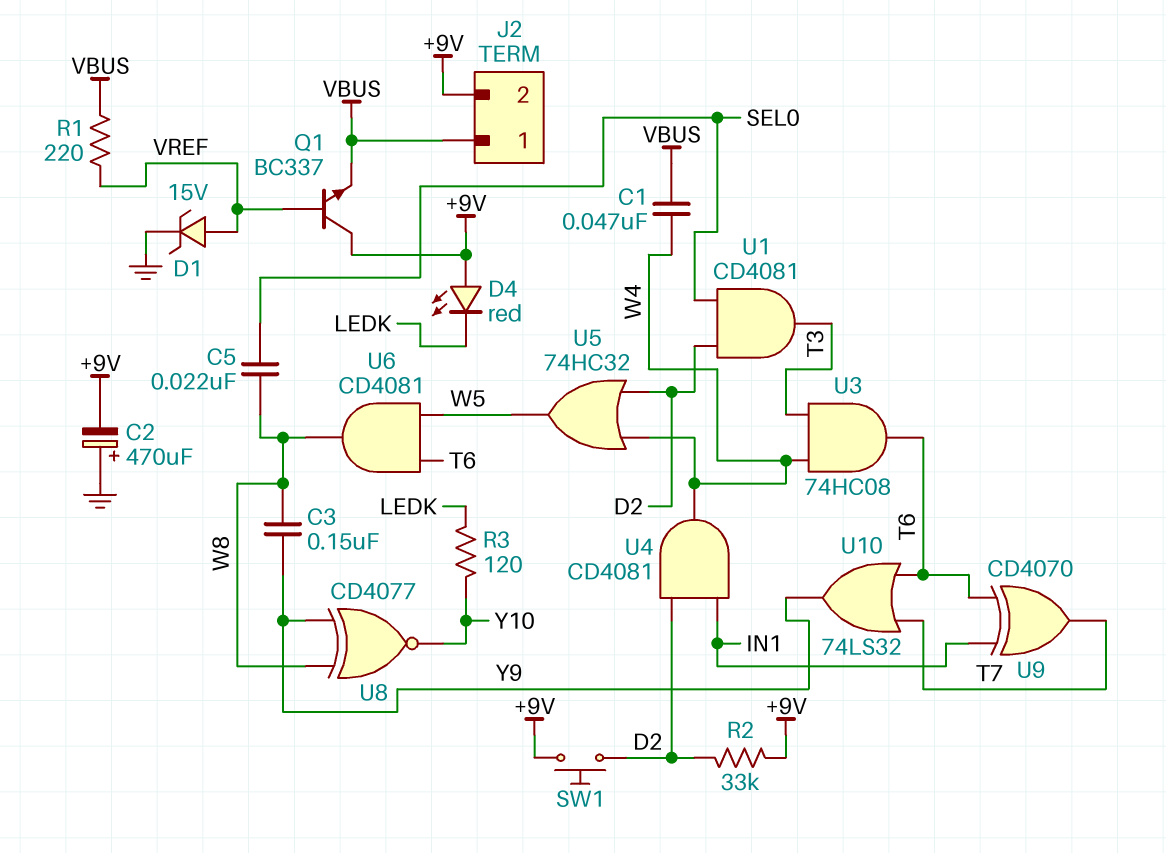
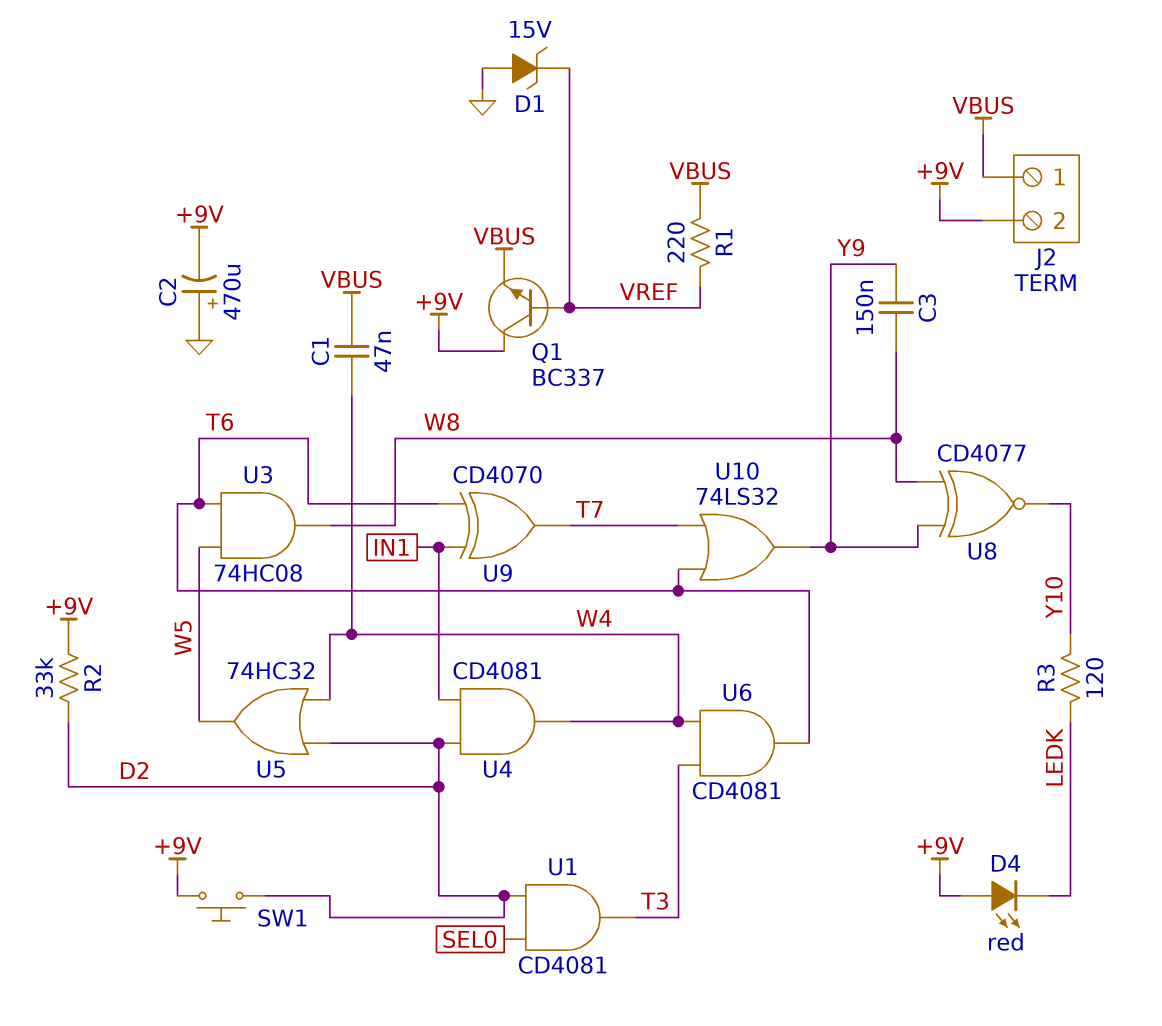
C5: 22nF (SEL0, W8) -> none
D1: zener 15V (A VREF, K GND) -> zener 15V (A GND, K VREF)
U3: AND 74HC08 (in T3, in W4, out T6) -> AND 74HC08 (in T6, in W5, out W8)
U6: AND CD4081 (in T6, in W5, out W8) -> AND CD4081 (in T3, in W4, out T6)

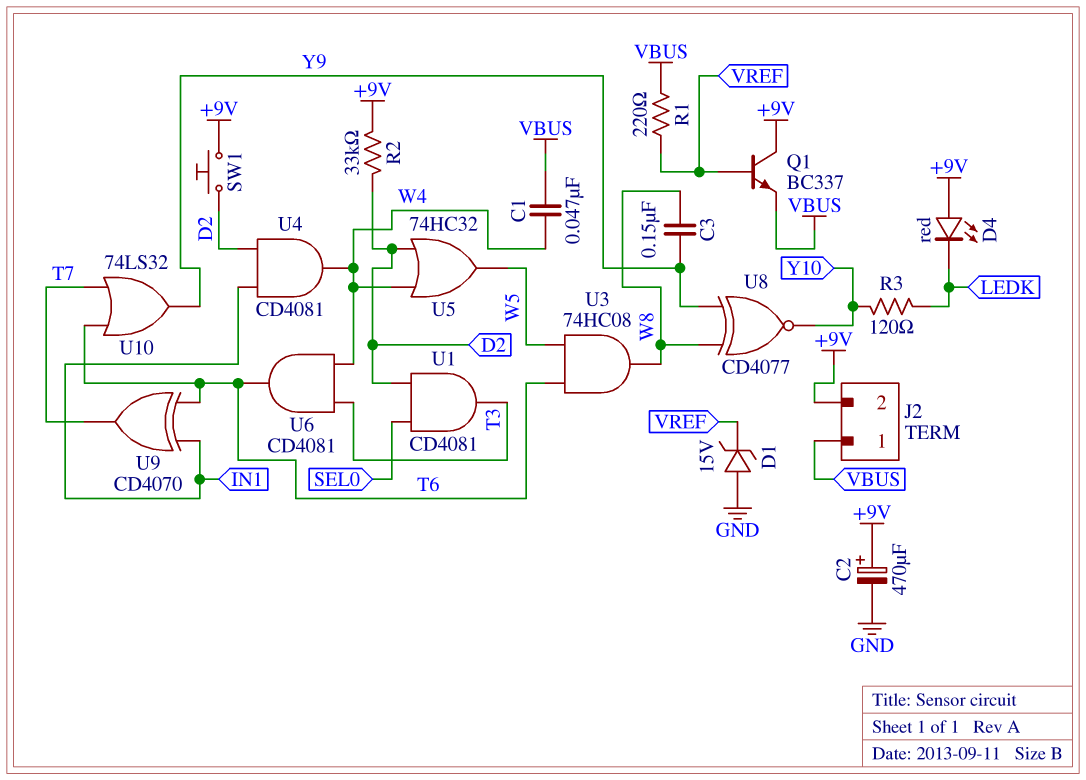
C2: 470uF (plus GND, minus +9V) -> 470uF (plus +9V, minus GND)

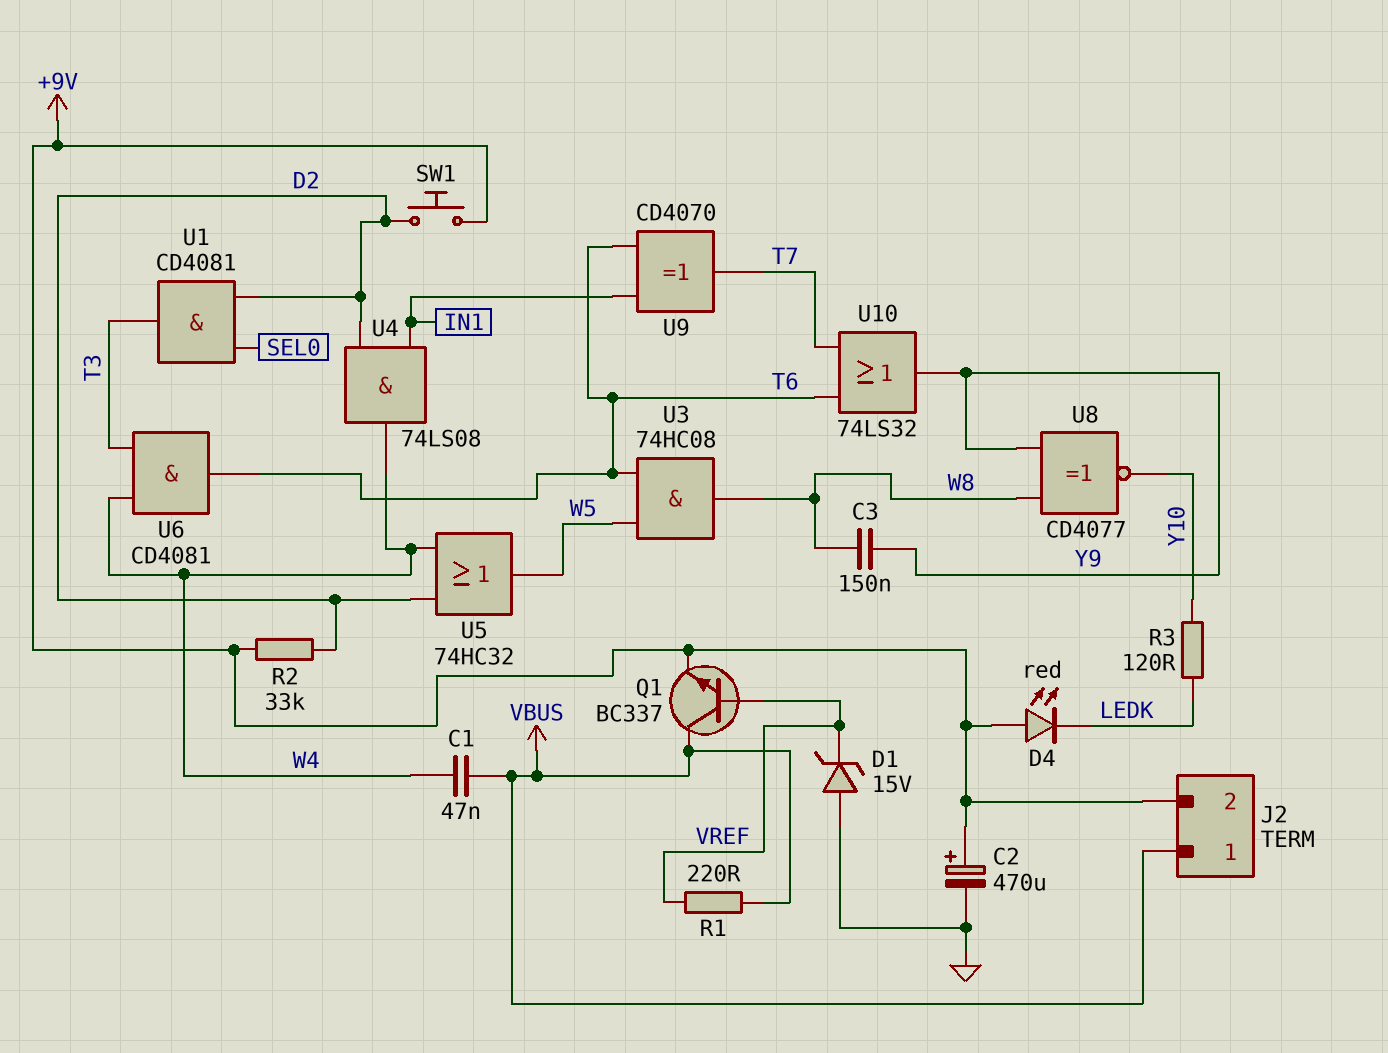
Q1: NPN BC337 (B VREF, C +9V, E VBUS) -> NPN BC337 (B VREF, C VBUS, E +9V)
U4: AND CD4081 (in D2, in IN1, out W4) -> AND 74LS08 (in D2, in IN1, out W4)

